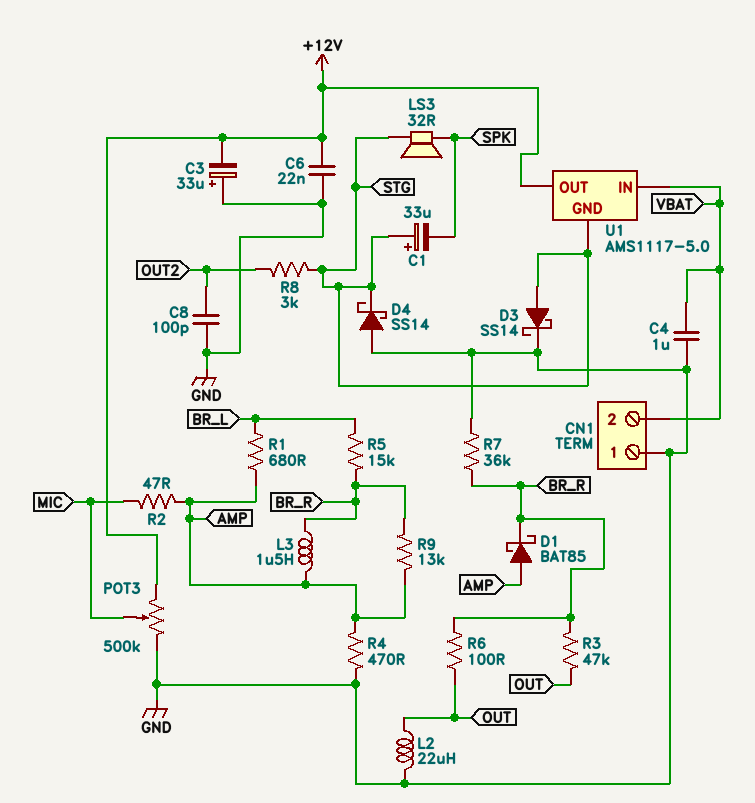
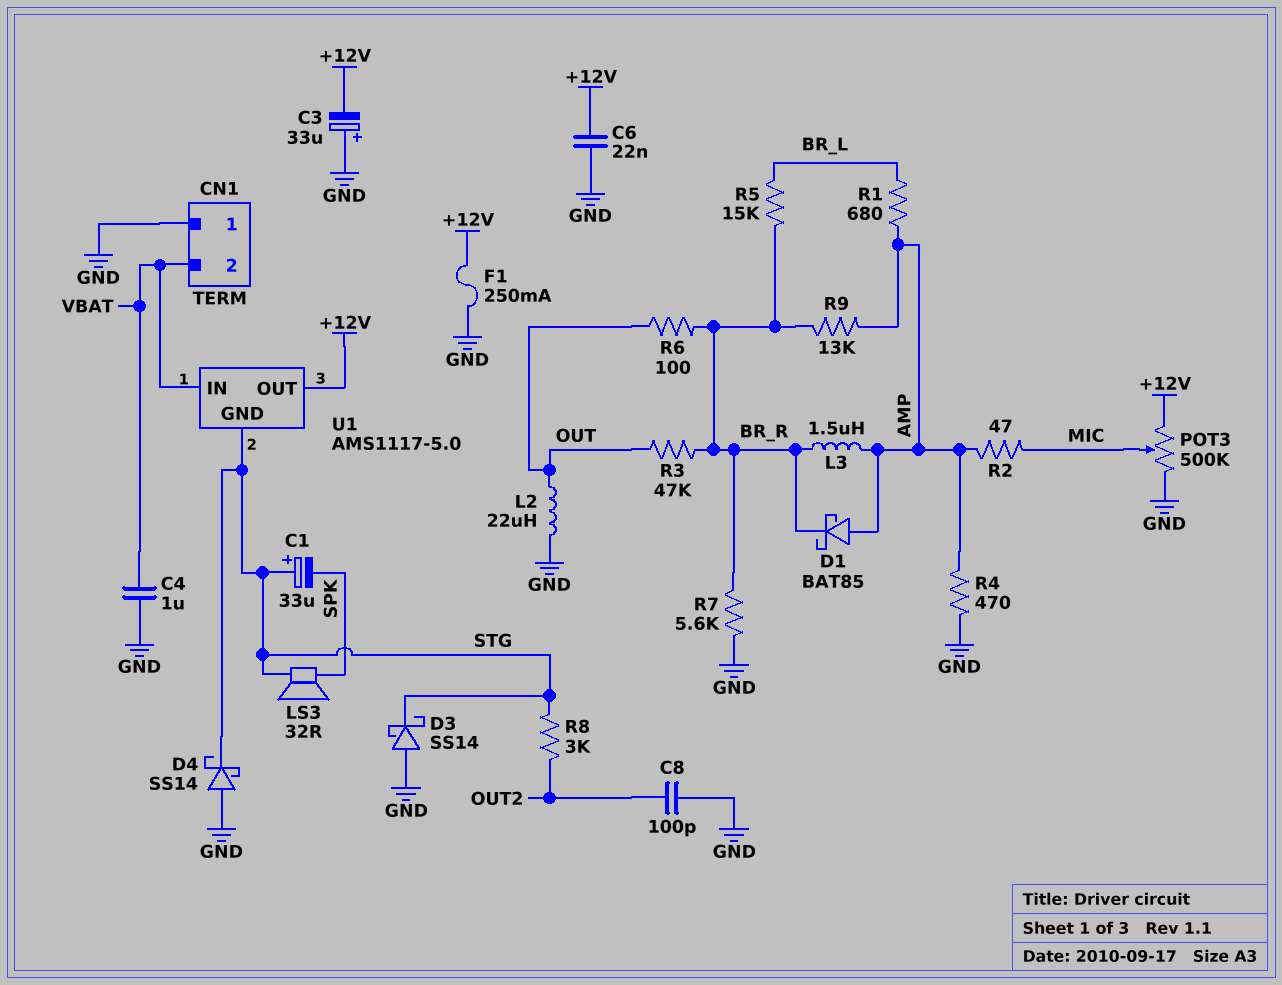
D3: schottky SS14 (A STG, K GND) -> schottky SS14 (A GND, K STG)
F1: none -> 250mA (+12V, GND)
R7: 36k (BR_R, GND) -> 5.6k (BR_R, GND)

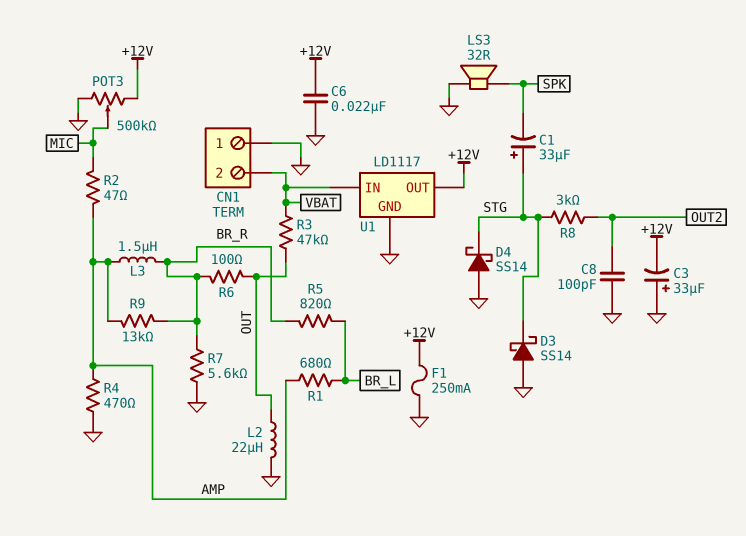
C4: 1uF (GND, VBAT) -> none
D1: schottky BAT85 (A AMP, K BR_R) -> none
LS3: speaker 32R (SPK, STG) -> speaker 32R (GND, SPK)
R3: 47k (BR_R, OUT) -> 47k (OUT, VBAT)
R5: 15k (BR_L, BR_R) -> 820 (BR_L, BR_R)
U1: AMS1117-5.0 -> LD1117
U1 pin GND: STG -> GND

